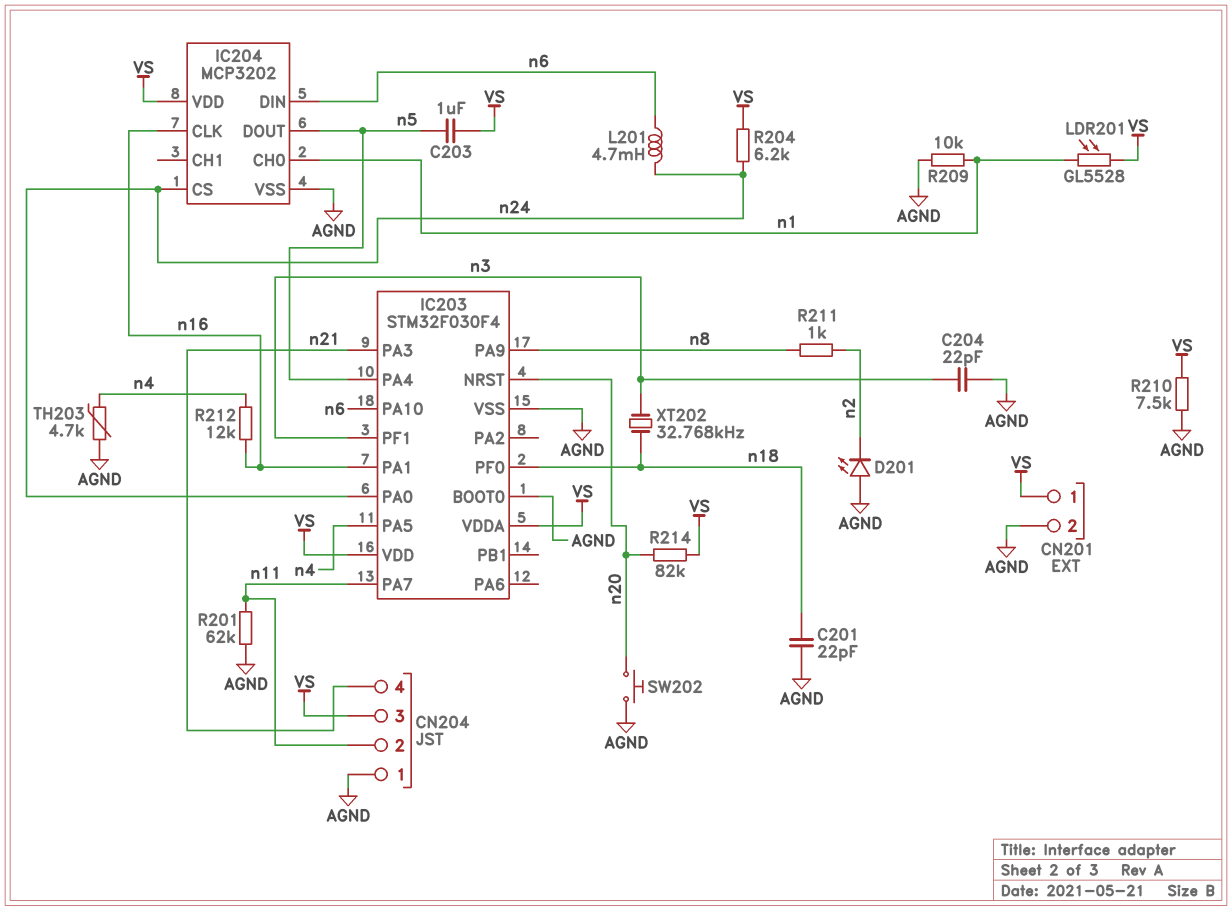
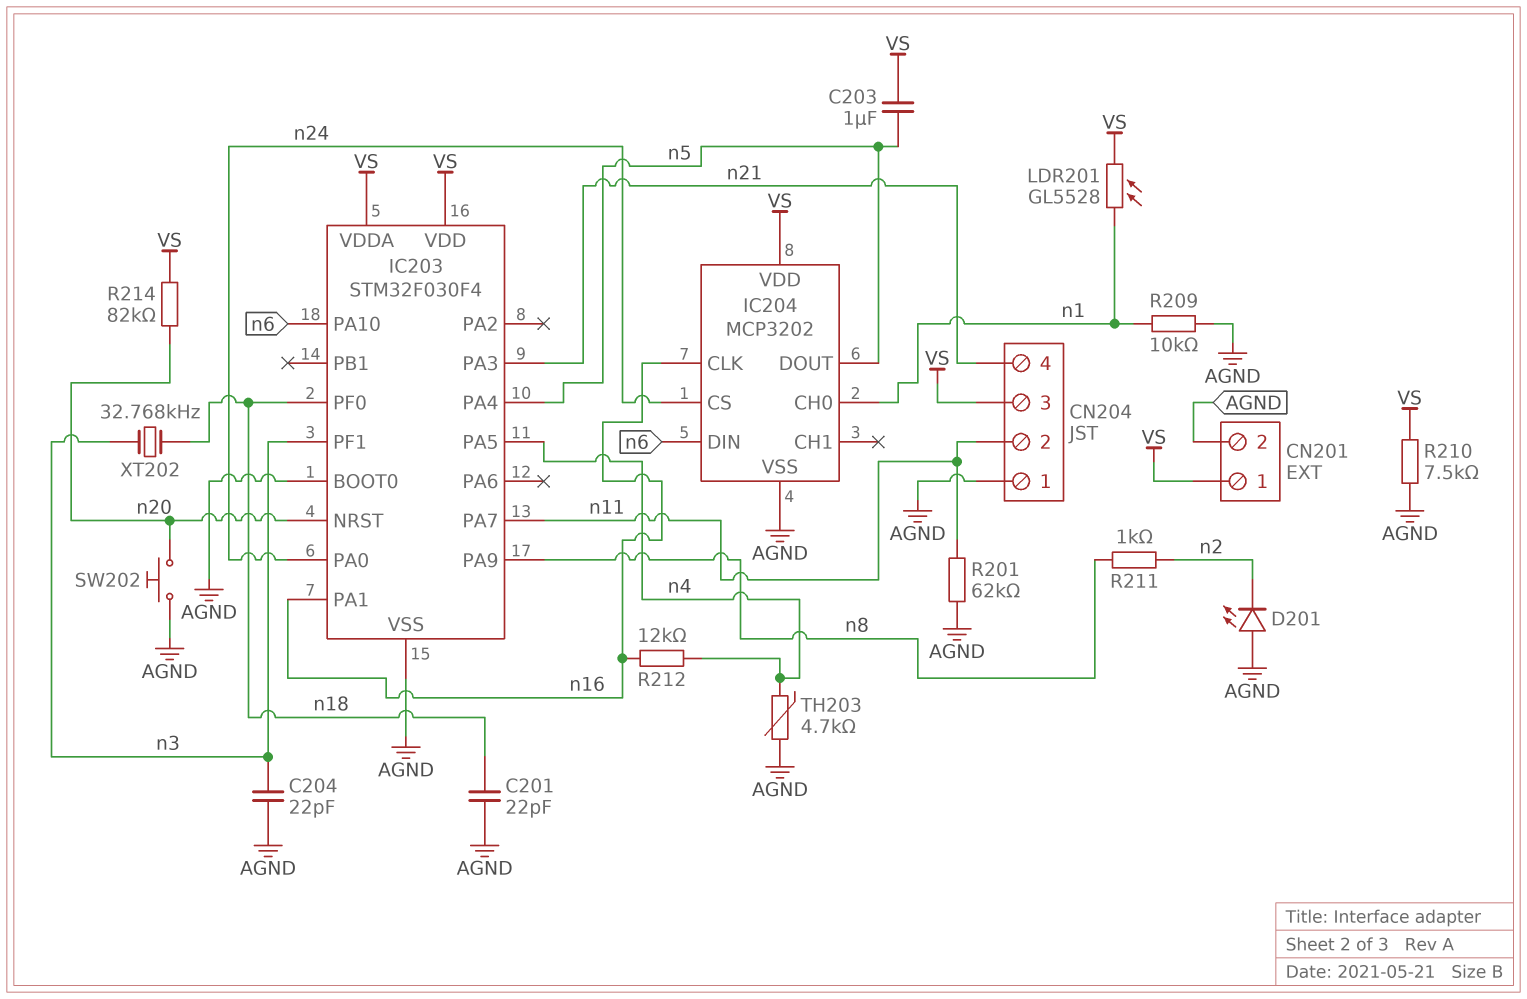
L201: 4.7mH (n6, n24) -> none
R204: 6.2k (VS, n24) -> none

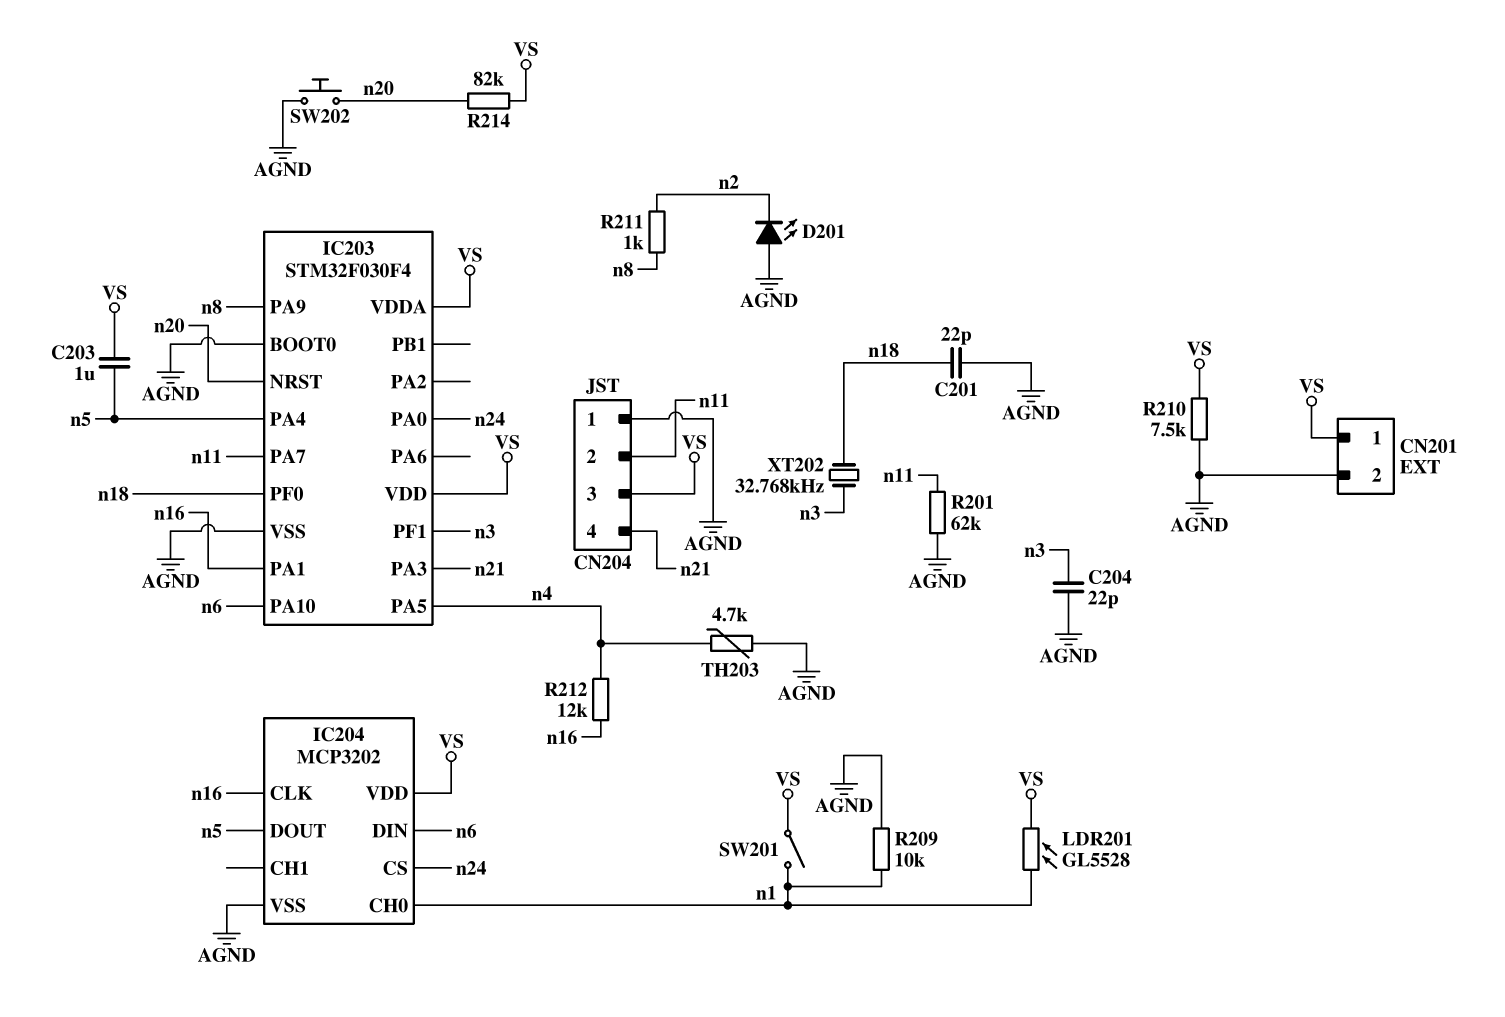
SW201: none -> switch (VS, n1)

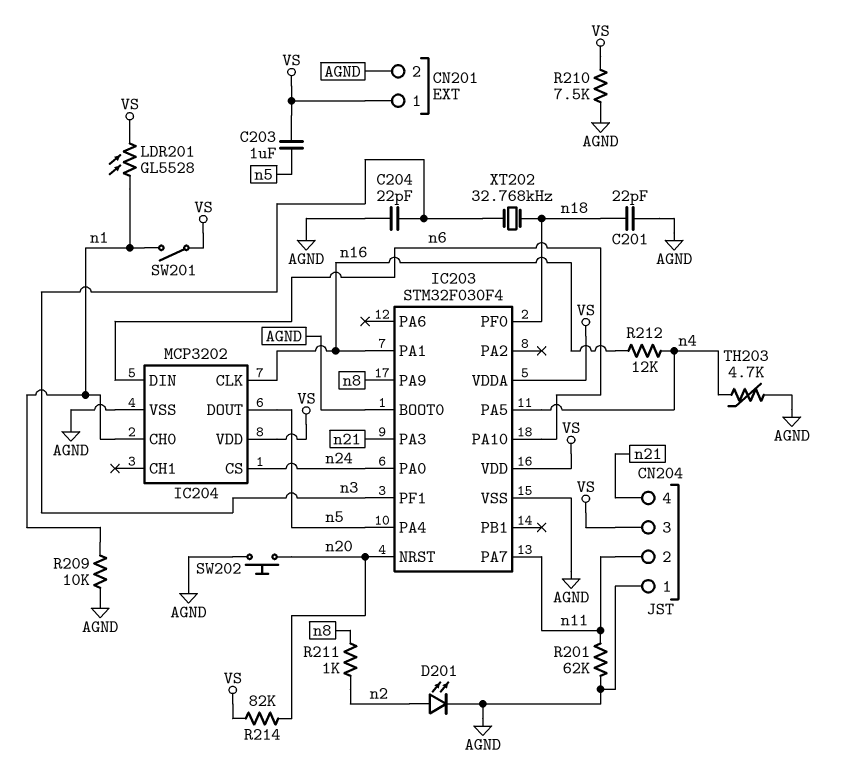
D201: LED (A AGND, K n2) -> LED (A n2, K AGND)

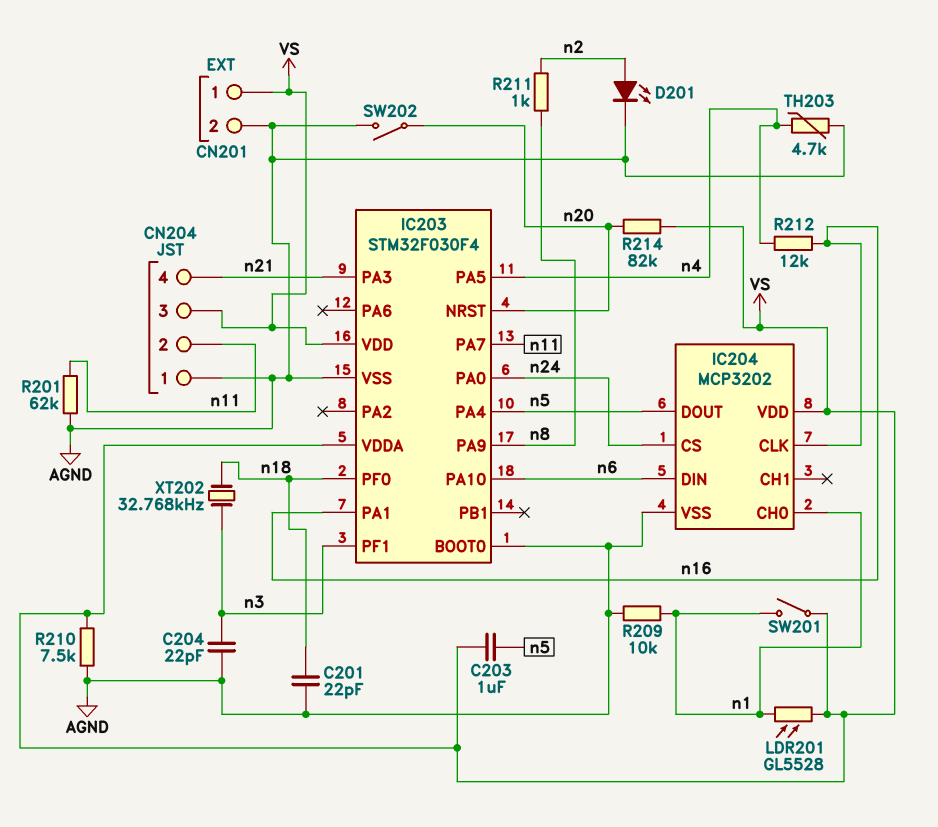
SW202: button (AGND, n20) -> switch (AGND, n20)

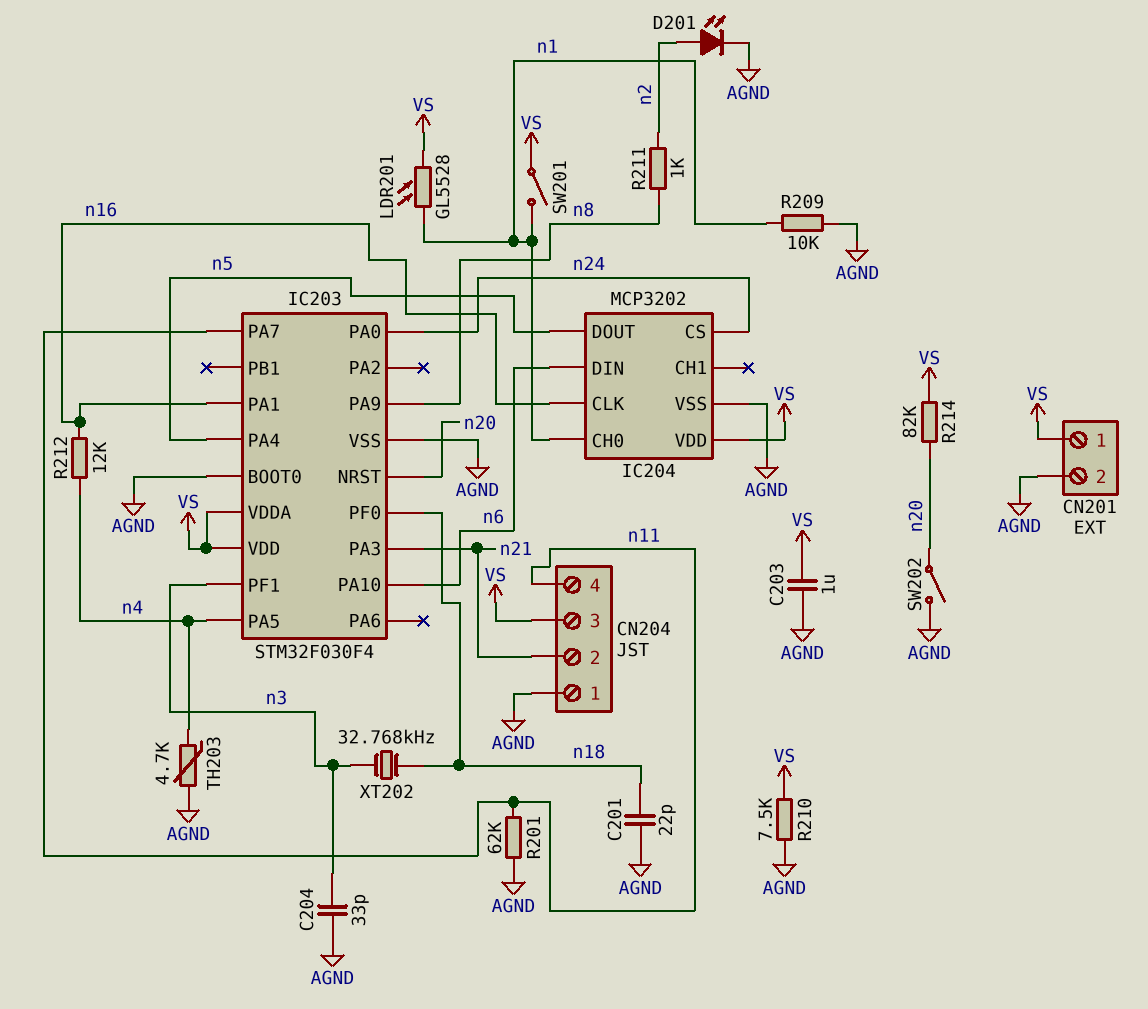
C203: 1uF (VS, n5) -> 1uF (AGND, VS)
C204: 22pF (AGND, n3) -> 33pF (AGND, n3)
CN204 pin 2: n11 -> n21
CN204 pin 4: n21 -> n11

